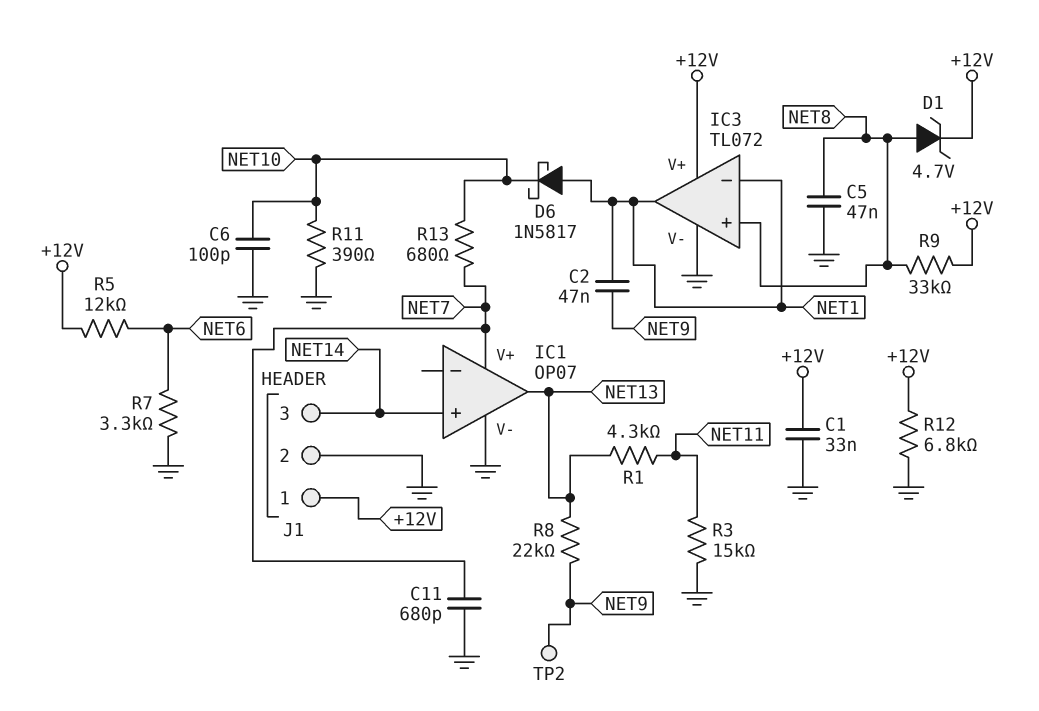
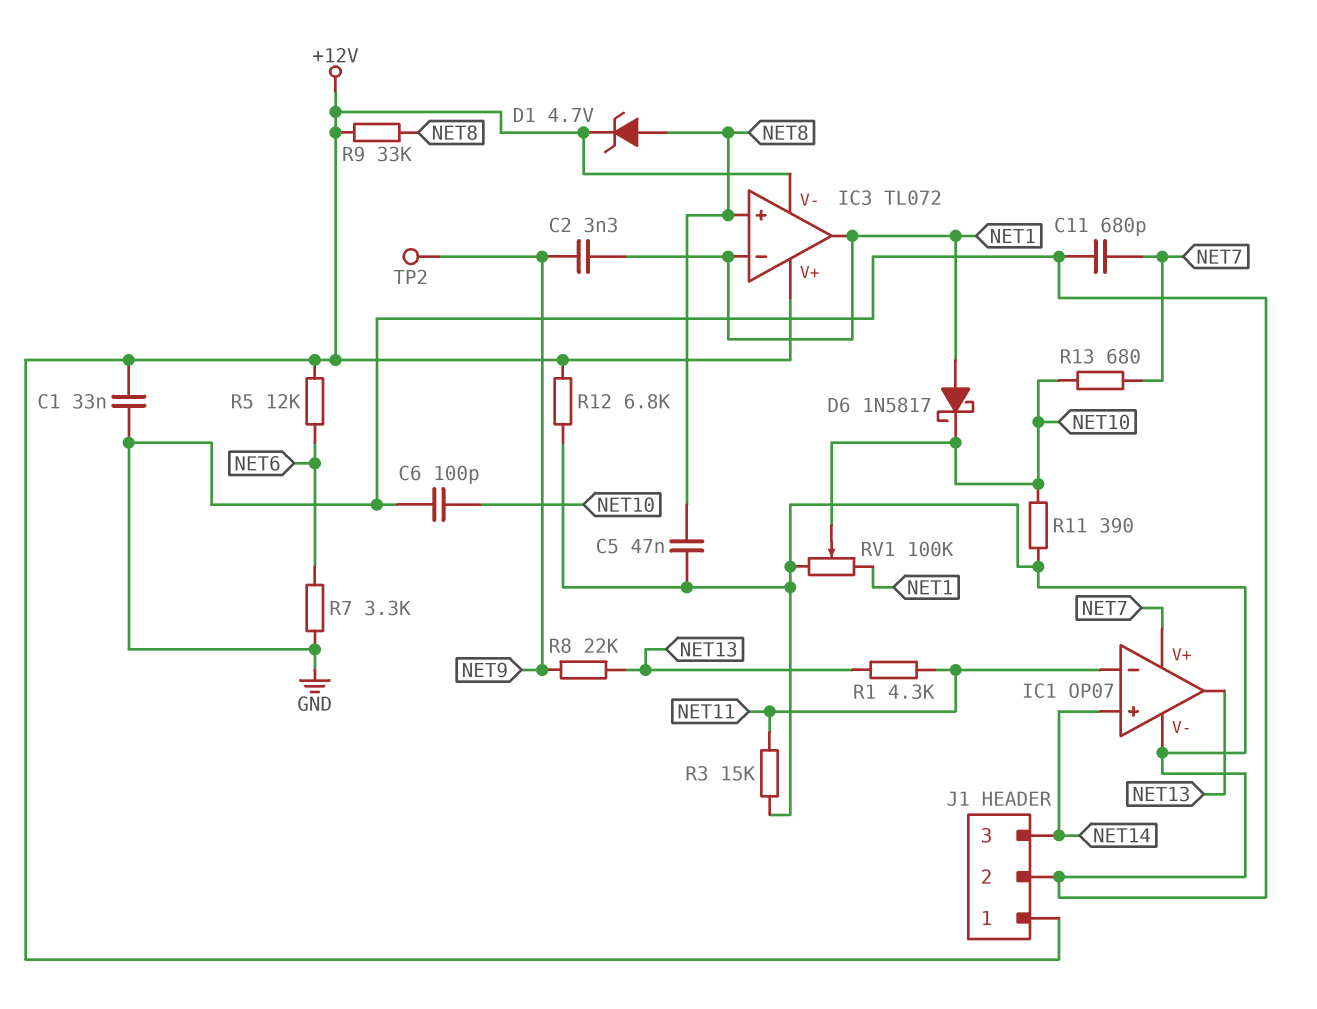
C2: 47nF (NET1, NET9) -> 3.3nF (NET1, NET9)
IC1 pin in-: none -> NET11
IC3 pin V-: GND -> +12V
RV1: none -> 100k (GND, NET1, wiper NET10)

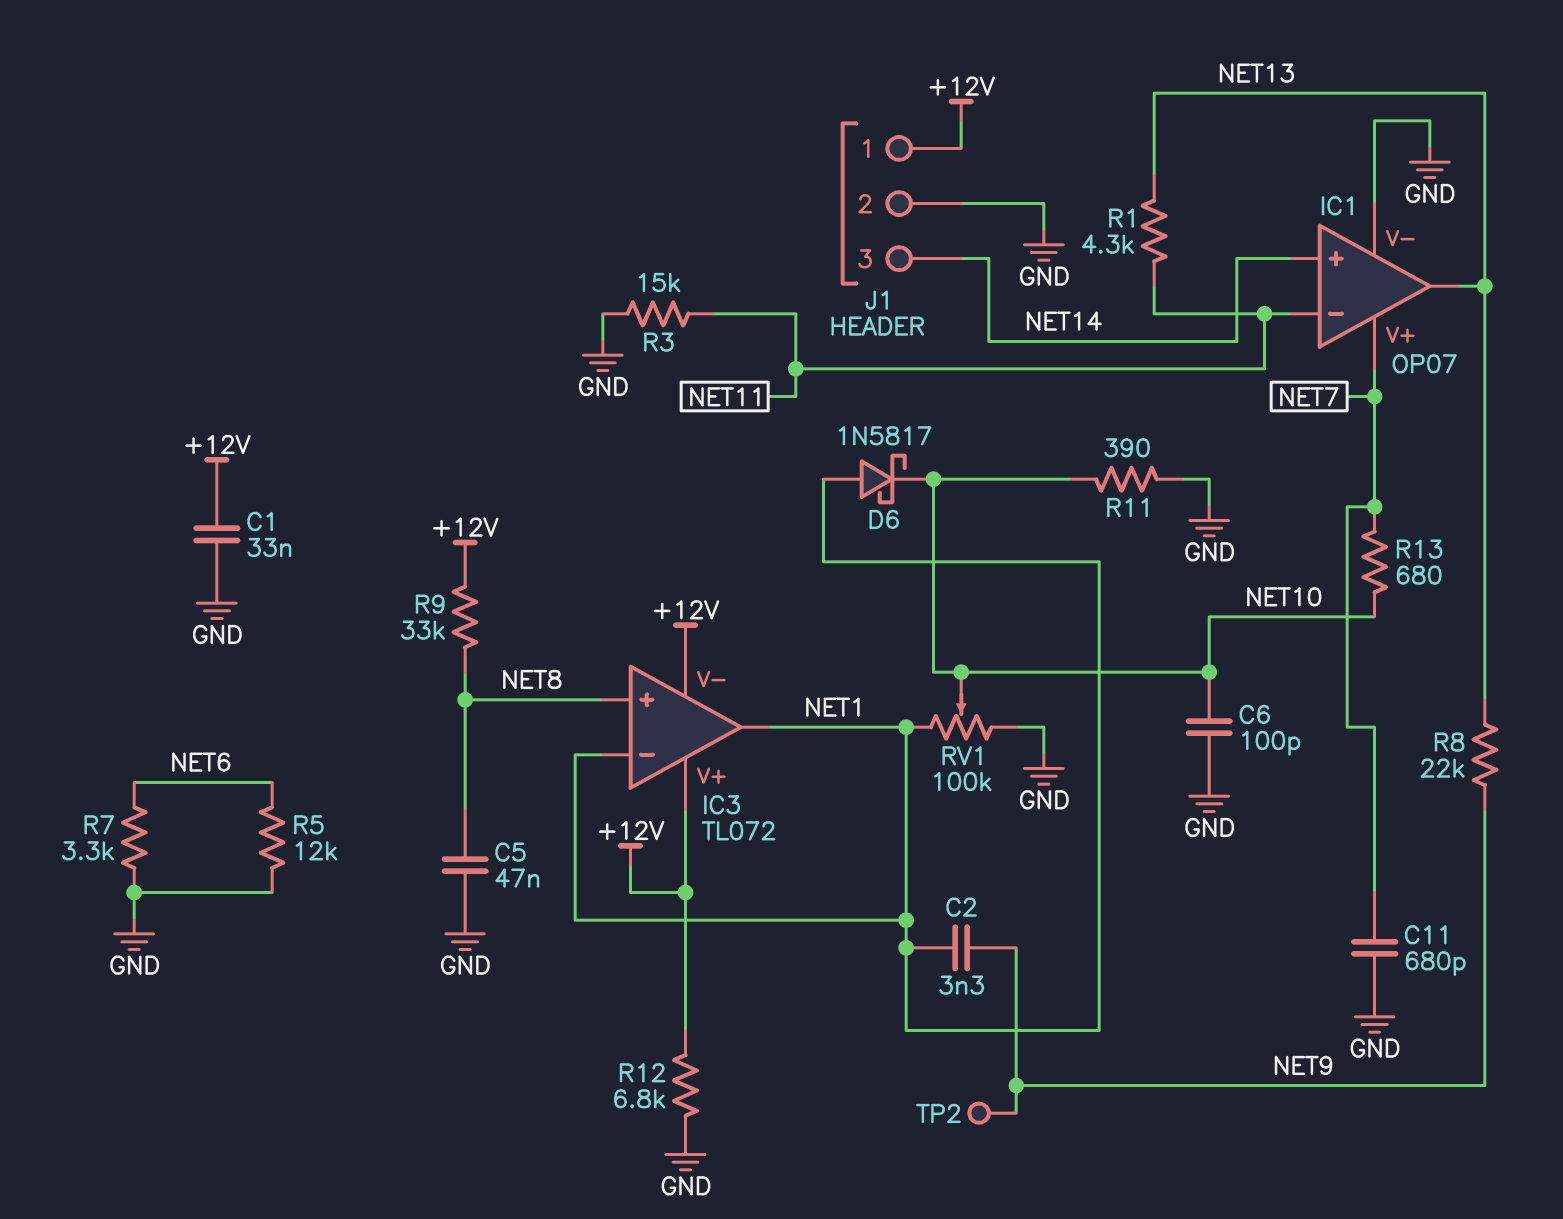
D1: zener 4.7V (A NET8, K +12V) -> none
R5: 12k (+12V, NET6) -> 12k (GND, NET6)

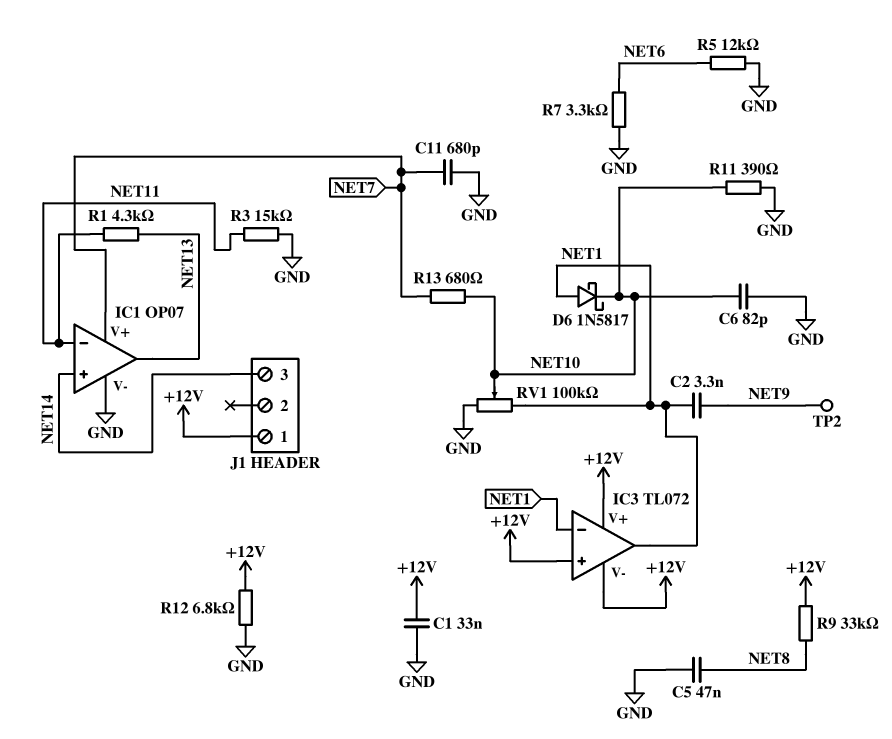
C6: 100pF (GND, NET10) -> 82pF (GND, NET10)
IC3 pin in+: NET8 -> +12V
J1 pin 2: GND -> none
R8: 22k (NET9, NET13) -> none

